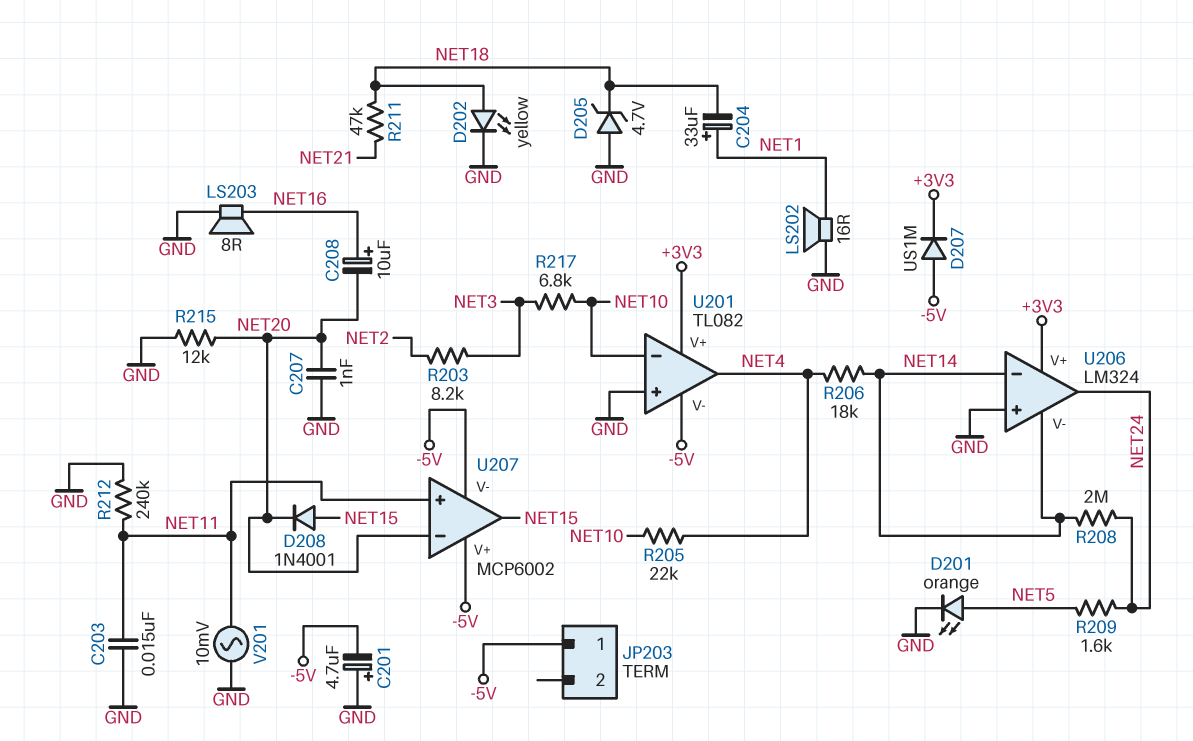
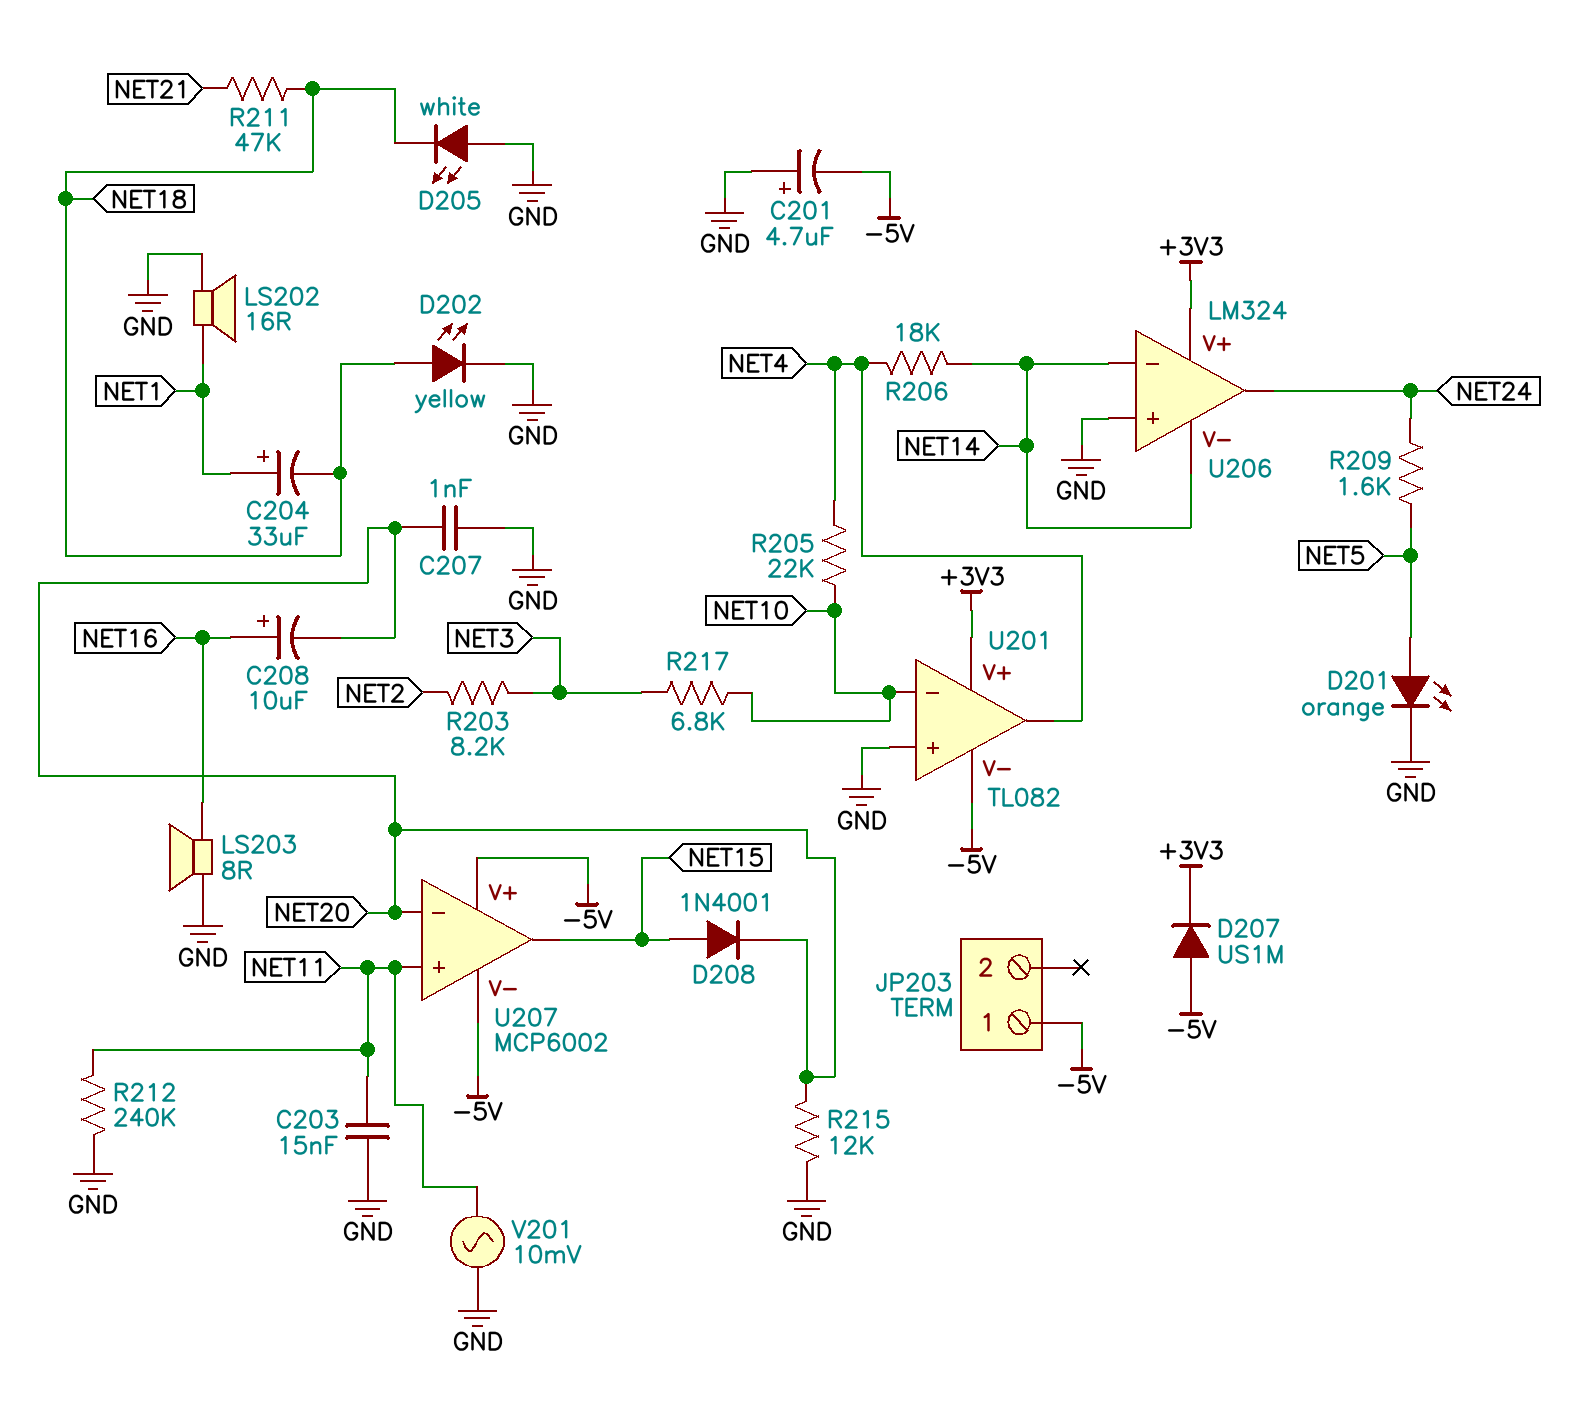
D205: zener 4.7V (A GND, K NET18) -> LED white (A GND, K NET18)
R208: 2M (NET14, NET24) -> none

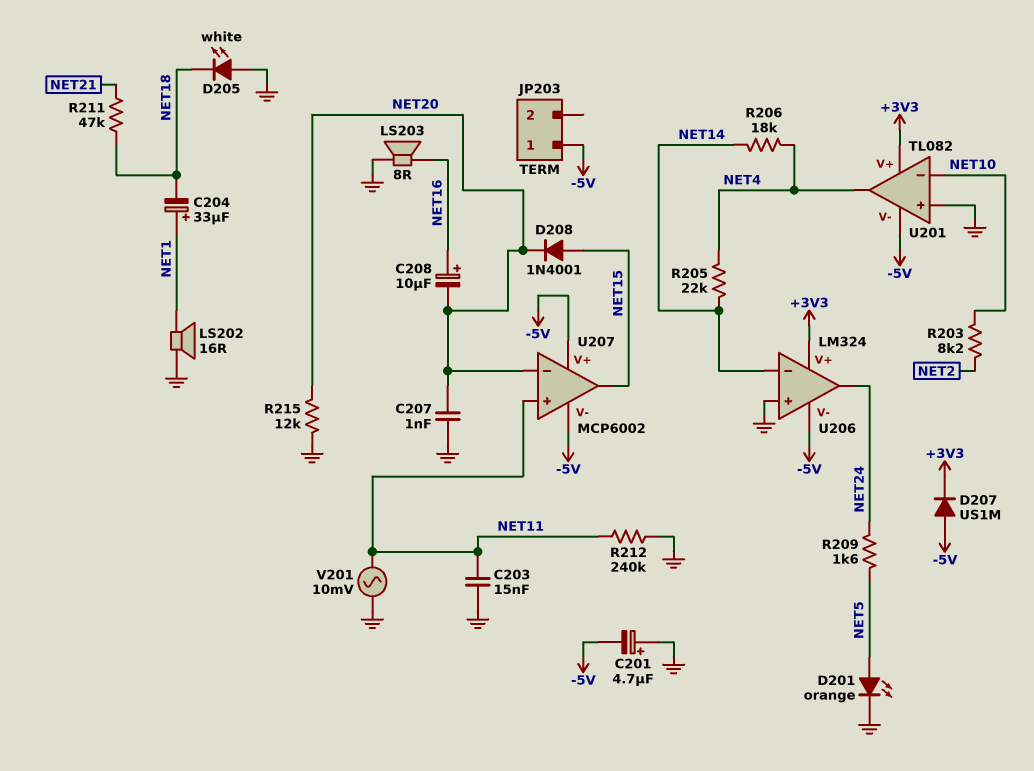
D202: LED yellow (A NET18, K GND) -> none
R203: 8.2k (NET2, NET3) -> 8.2k (NET2, NET10)
R205: 22k (NET4, NET10) -> 22k (NET4, NET14)
R217: 6.8k (NET3, NET10) -> none
U206 pin V-: NET14 -> -5V

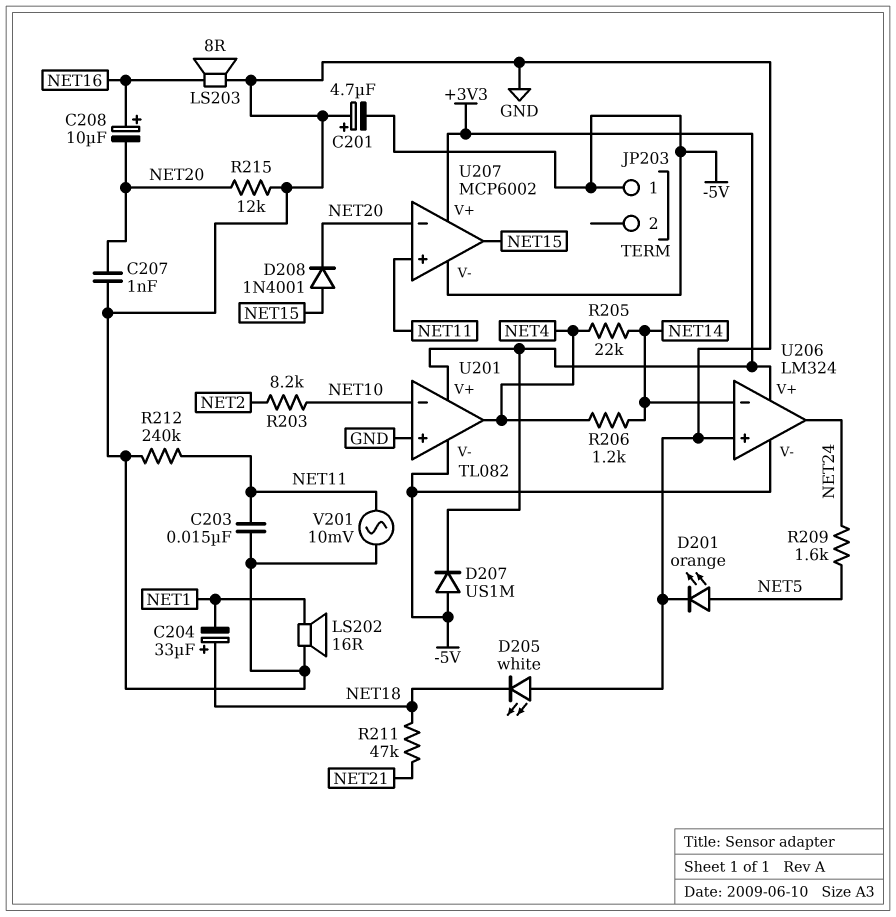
C204: 33uF (plus NET1, minus NET18) -> 33uF (plus NET18, minus NET1)
R206: 18k (NET4, NET14) -> 1.2k (NET4, NET14)
U207 pin V+: -5V -> +3V3

